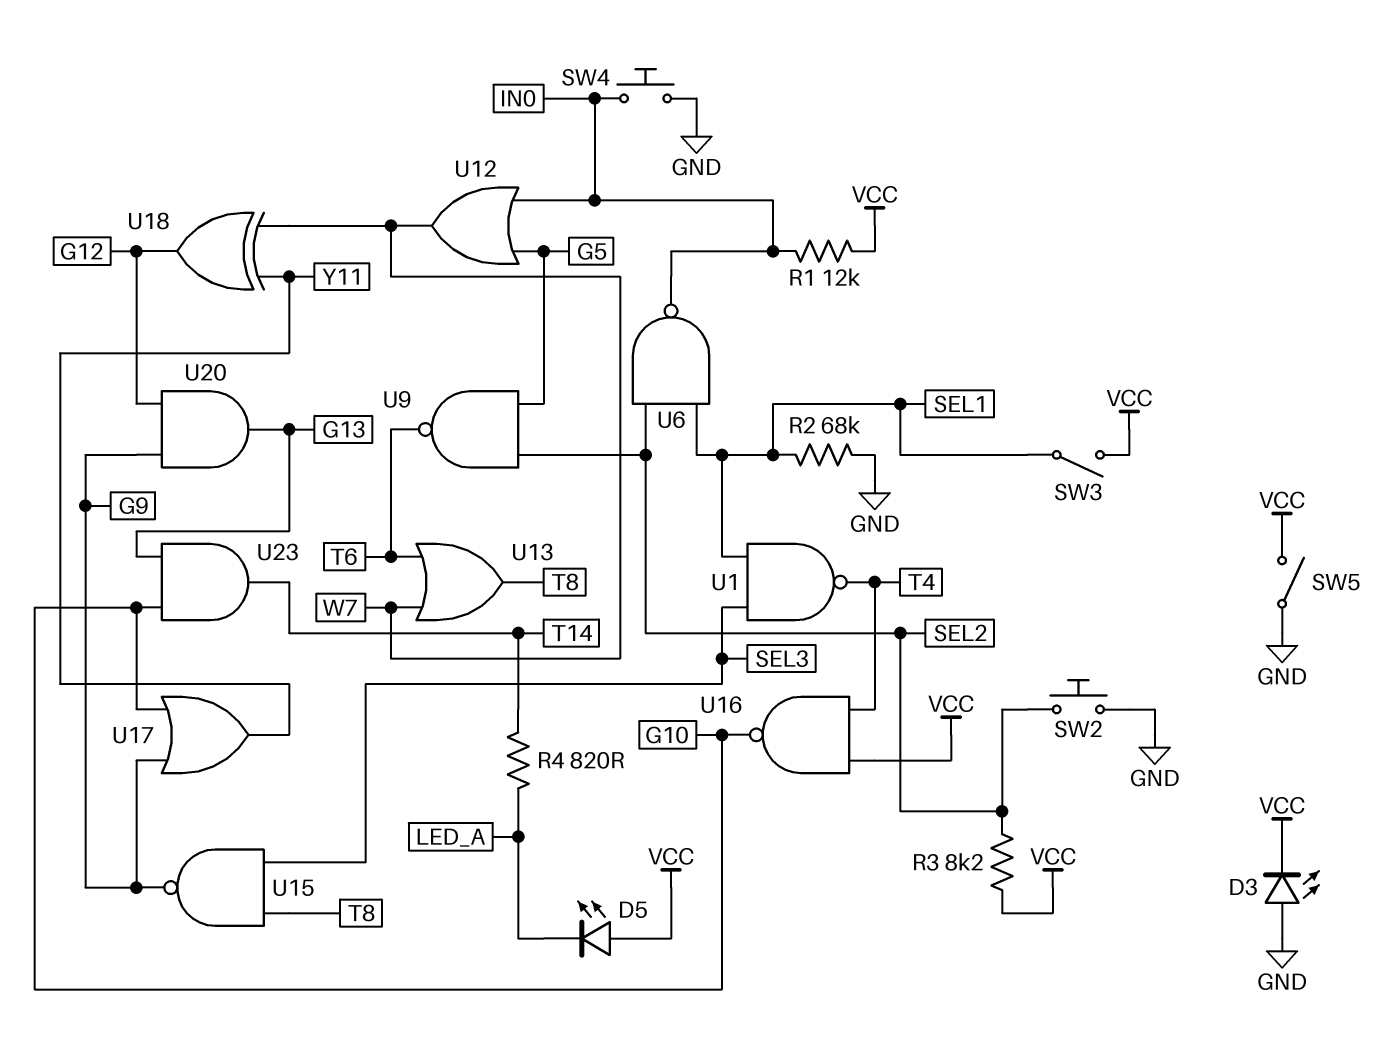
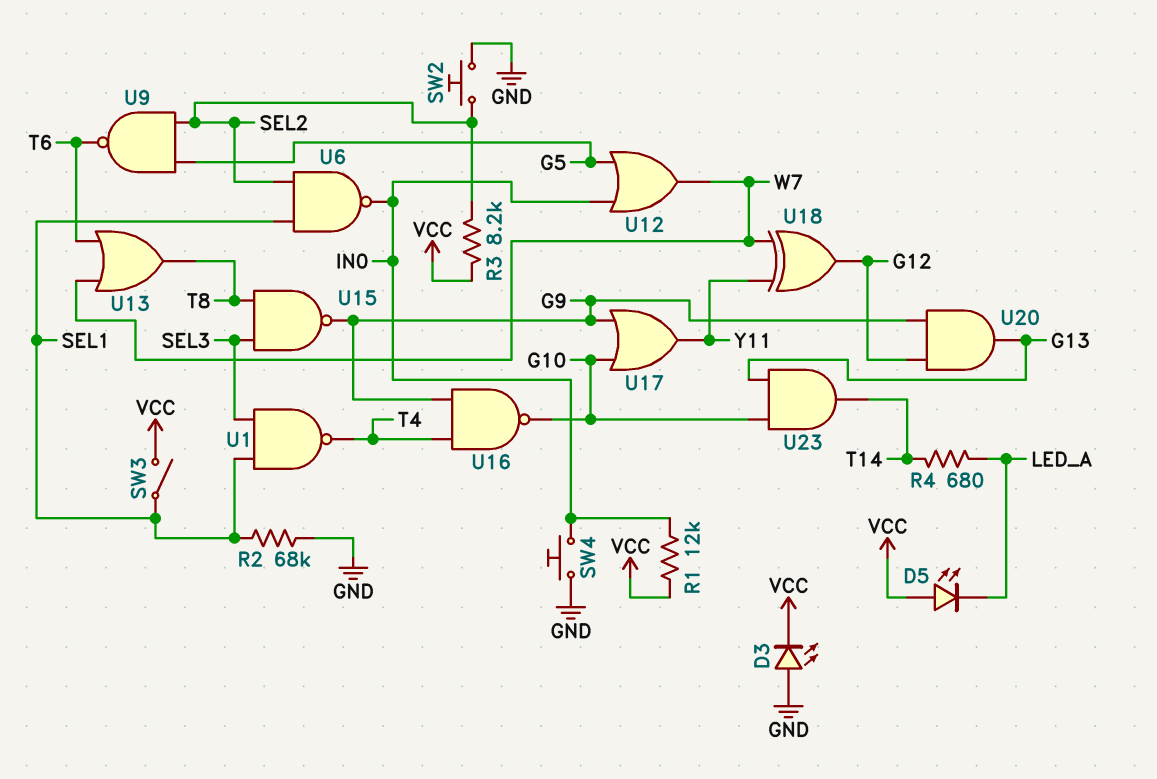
R4: 820 (LED_A, T14) -> 680 (LED_A, T14)
SW5: switch (GND, VCC) -> none
U16: NAND (in T4, in VCC, out G10) -> NAND (in G9, in T4, out G10)

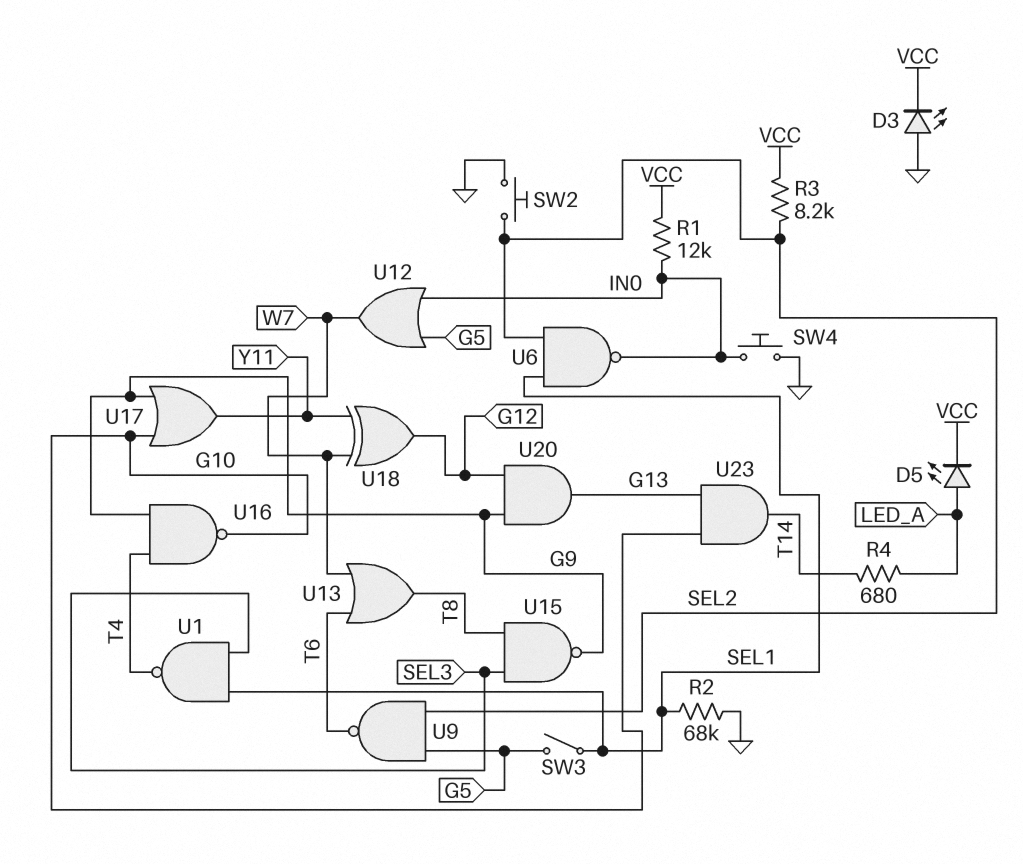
D5: LED (A VCC, K LED_A) -> LED (A LED_A, K VCC)
SW3: switch (SEL1, VCC) -> switch (G5, SEL1)

